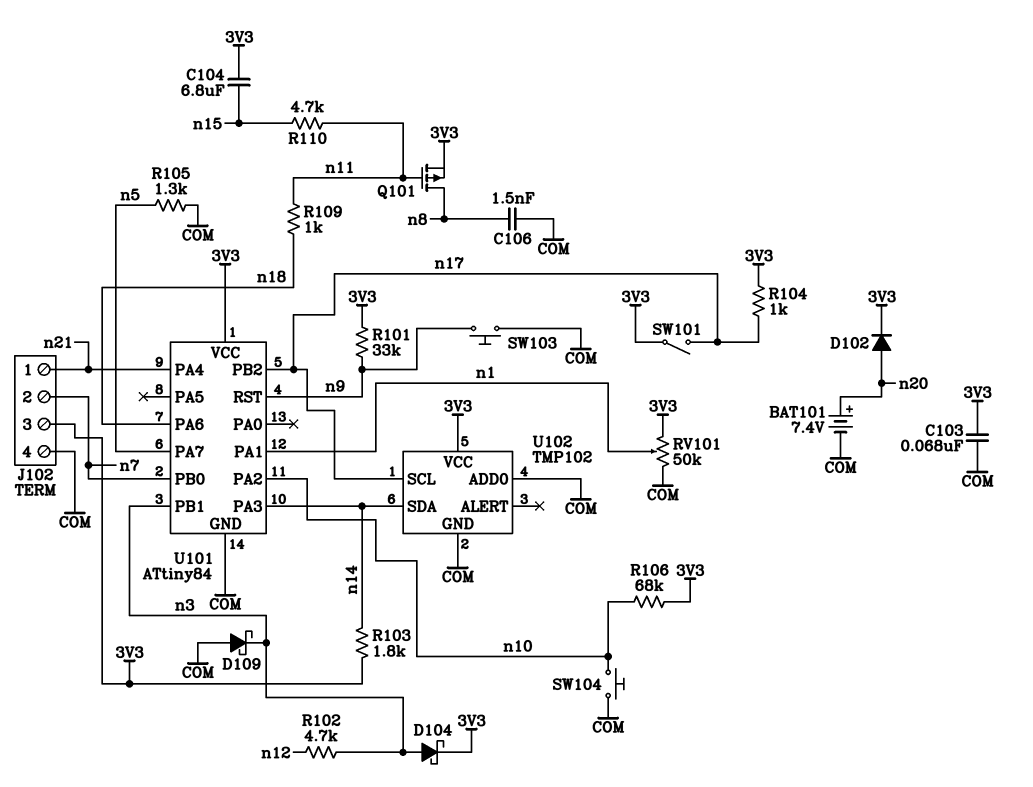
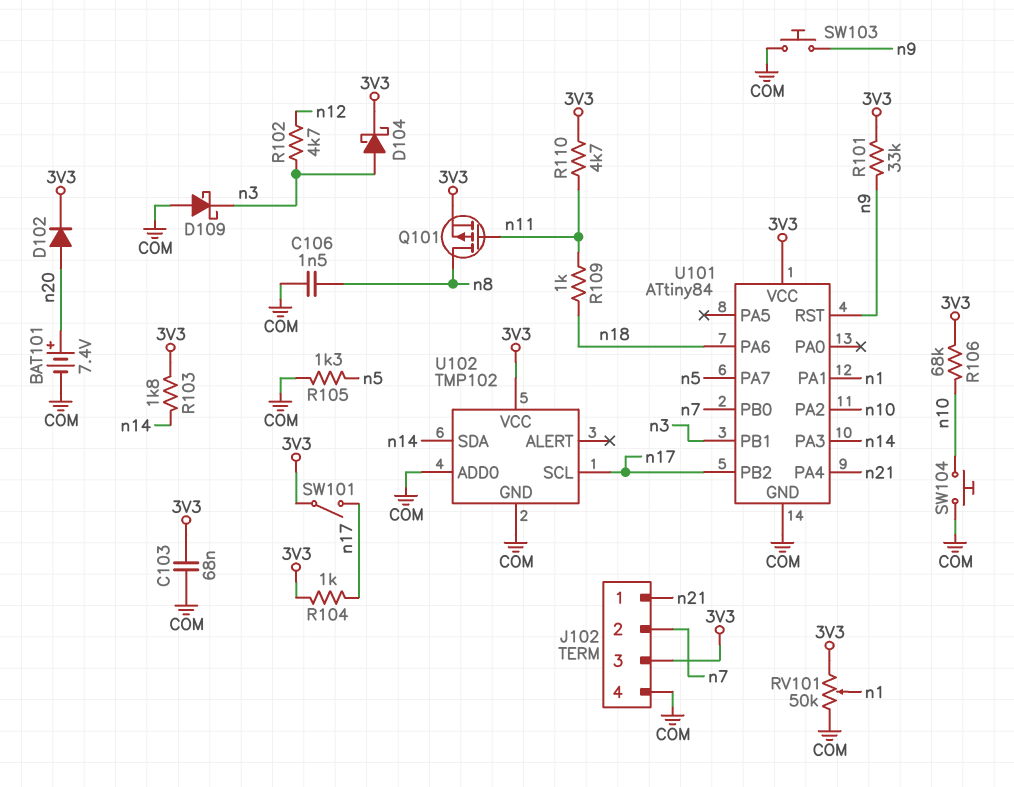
C104: 6.8uF (3V3, n15) -> none
R110: 4.7k (n11, n15) -> 4.7k (3V3, n11)

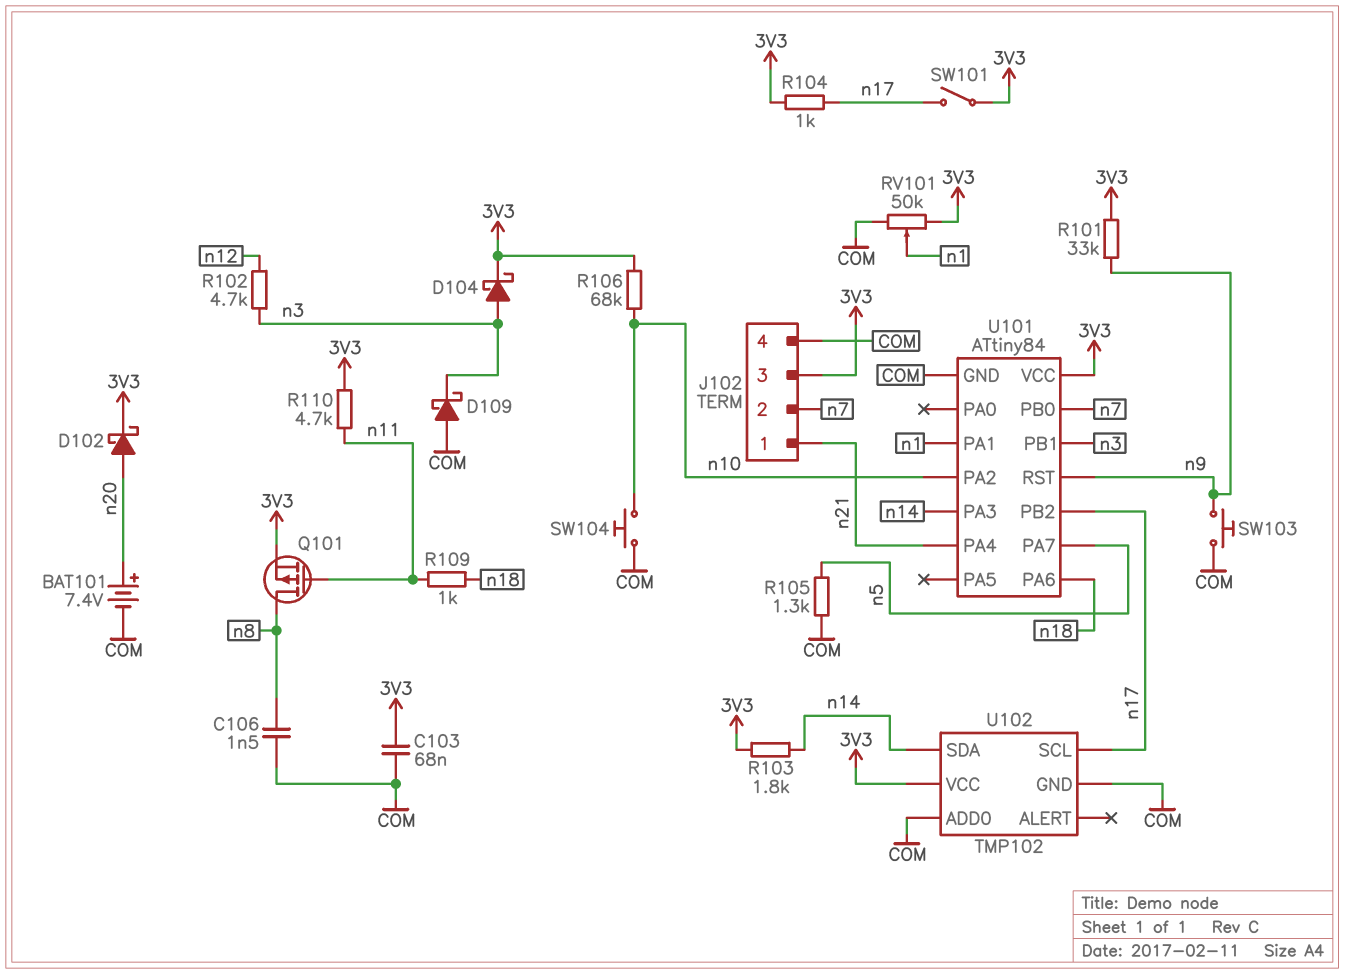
D102: diode (A n20, K 3V3) -> schottky (A n20, K 3V3)

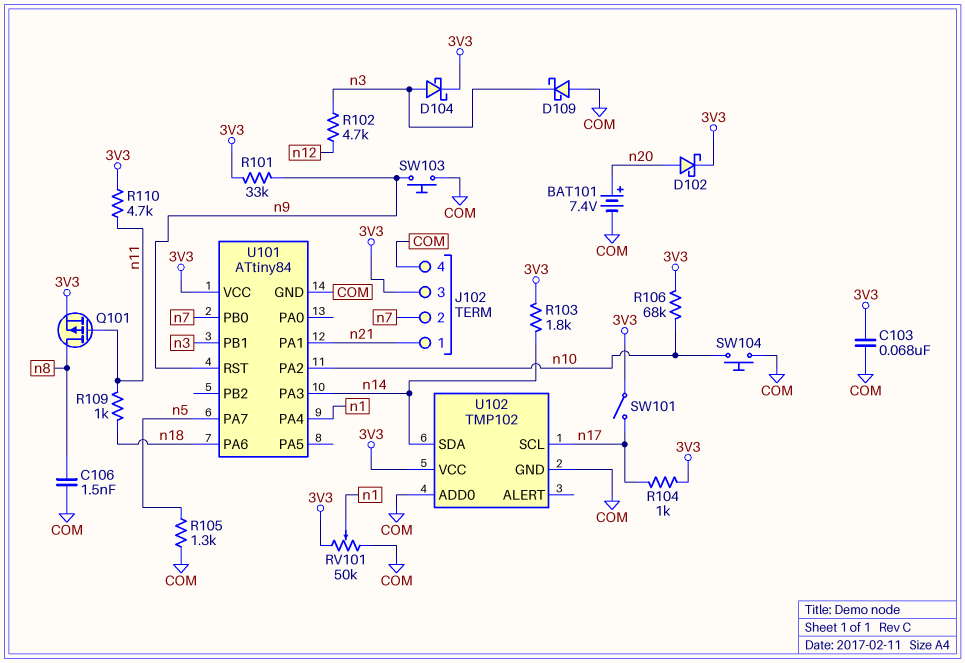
U101 pin PA1: n1 -> n21
U101 pin PA4: n21 -> n1
U101 pin PB2: n17 -> none

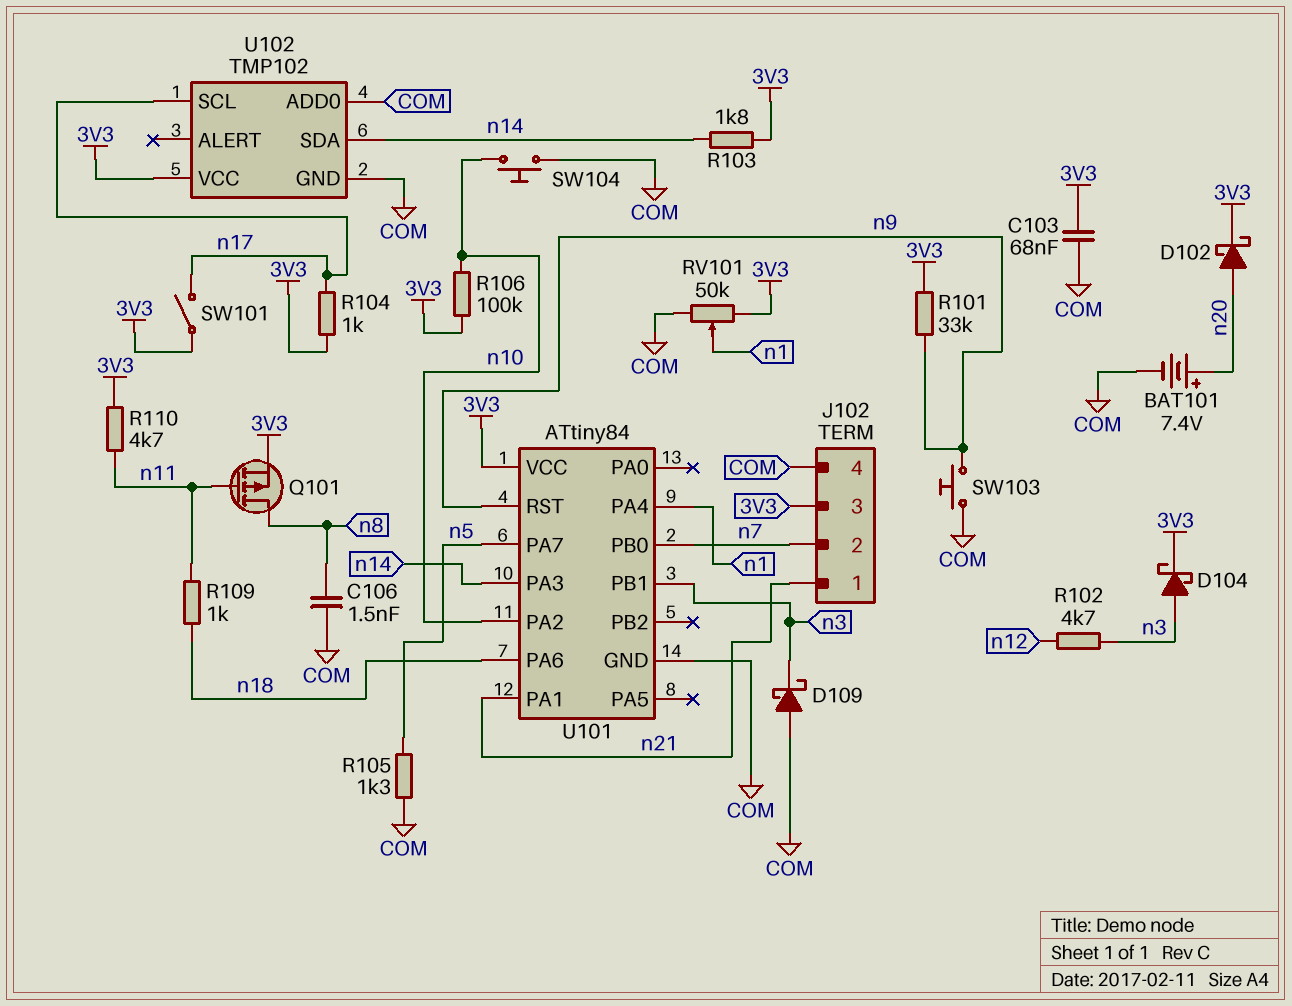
R106: 68k (3V3, n10) -> 100k (3V3, n10)

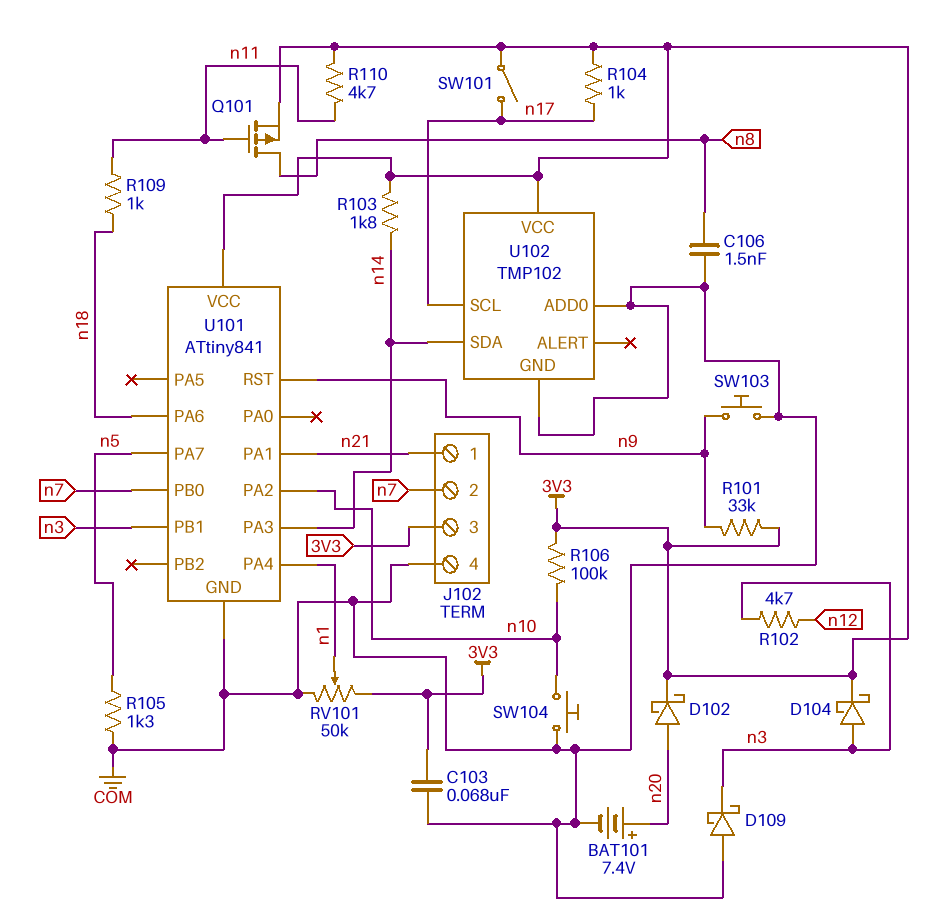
U101: ATtiny84 -> ATtiny841

